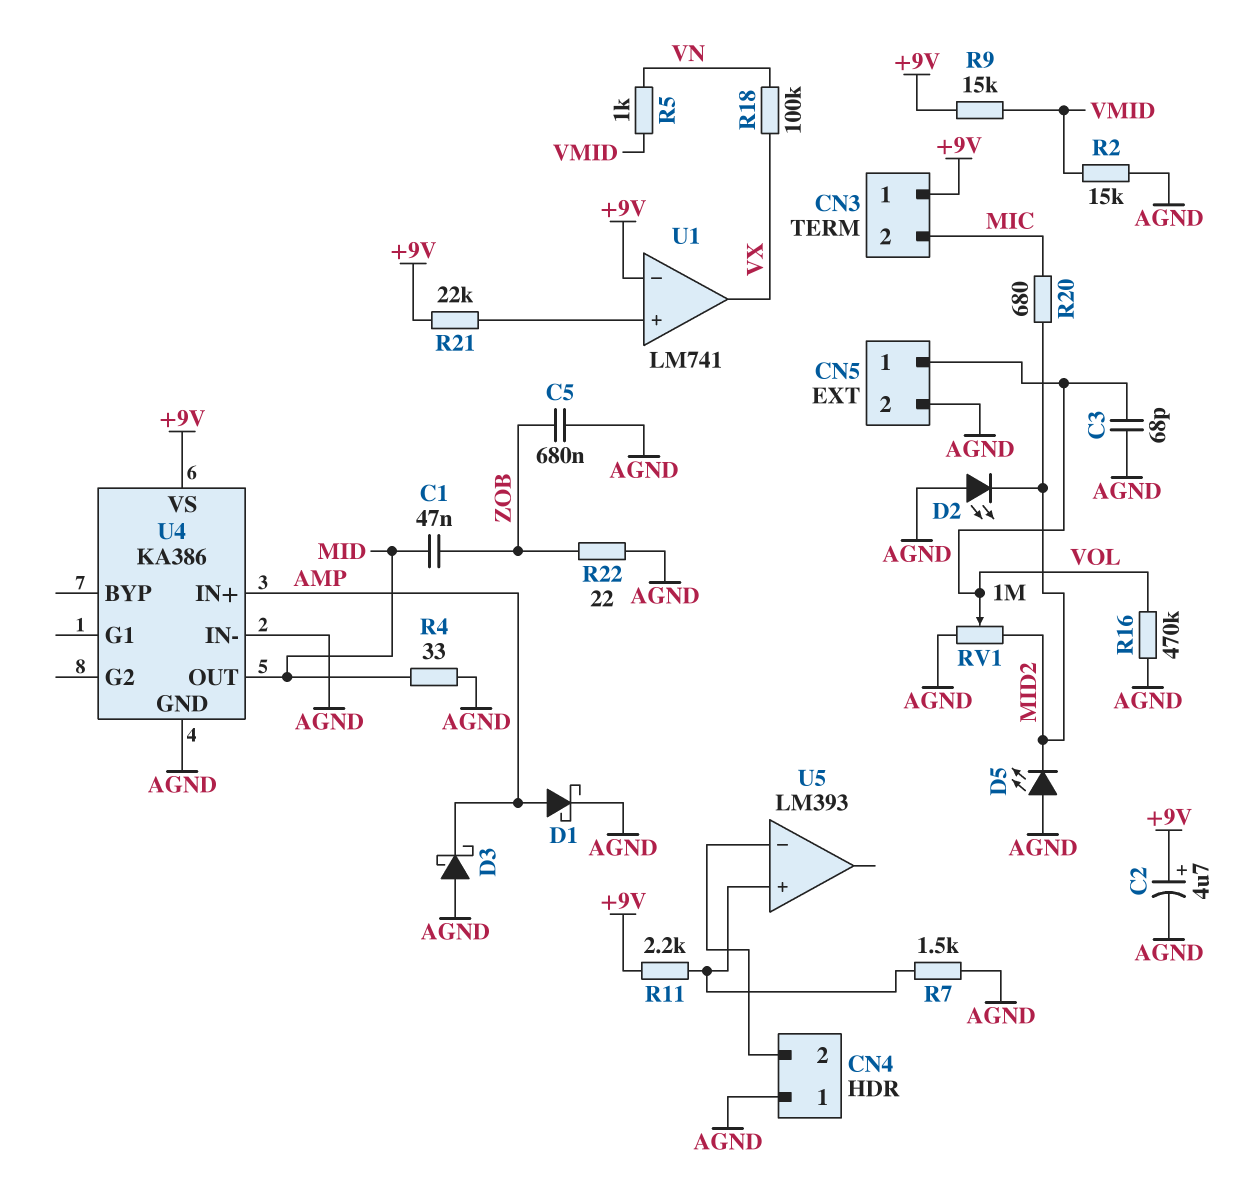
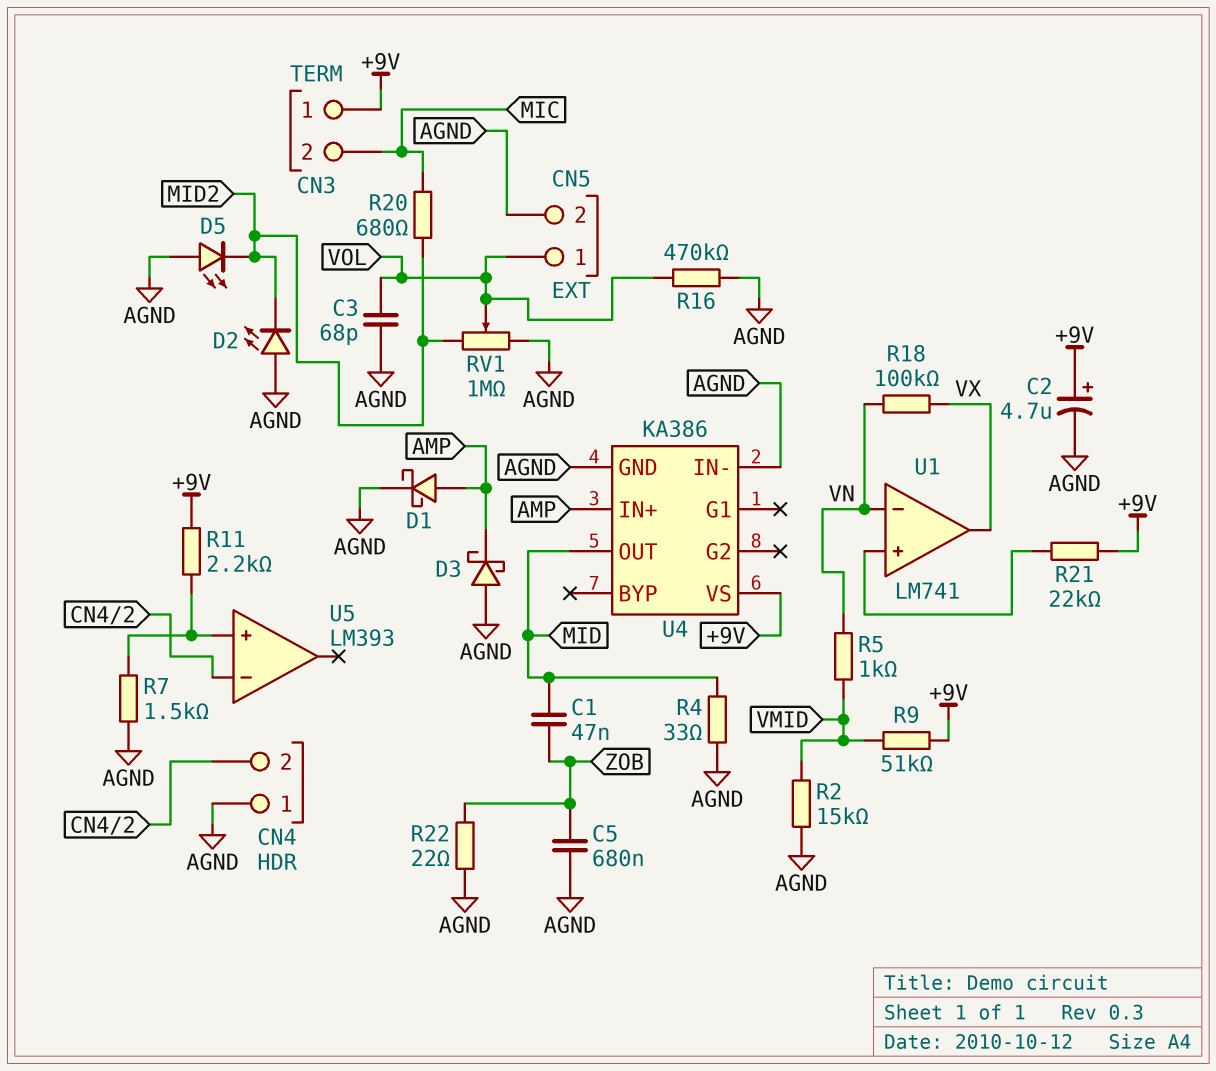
R9: 15k (+9V, VMID) -> 51k (+9V, VMID)
U1 pin in-: +9V -> VN

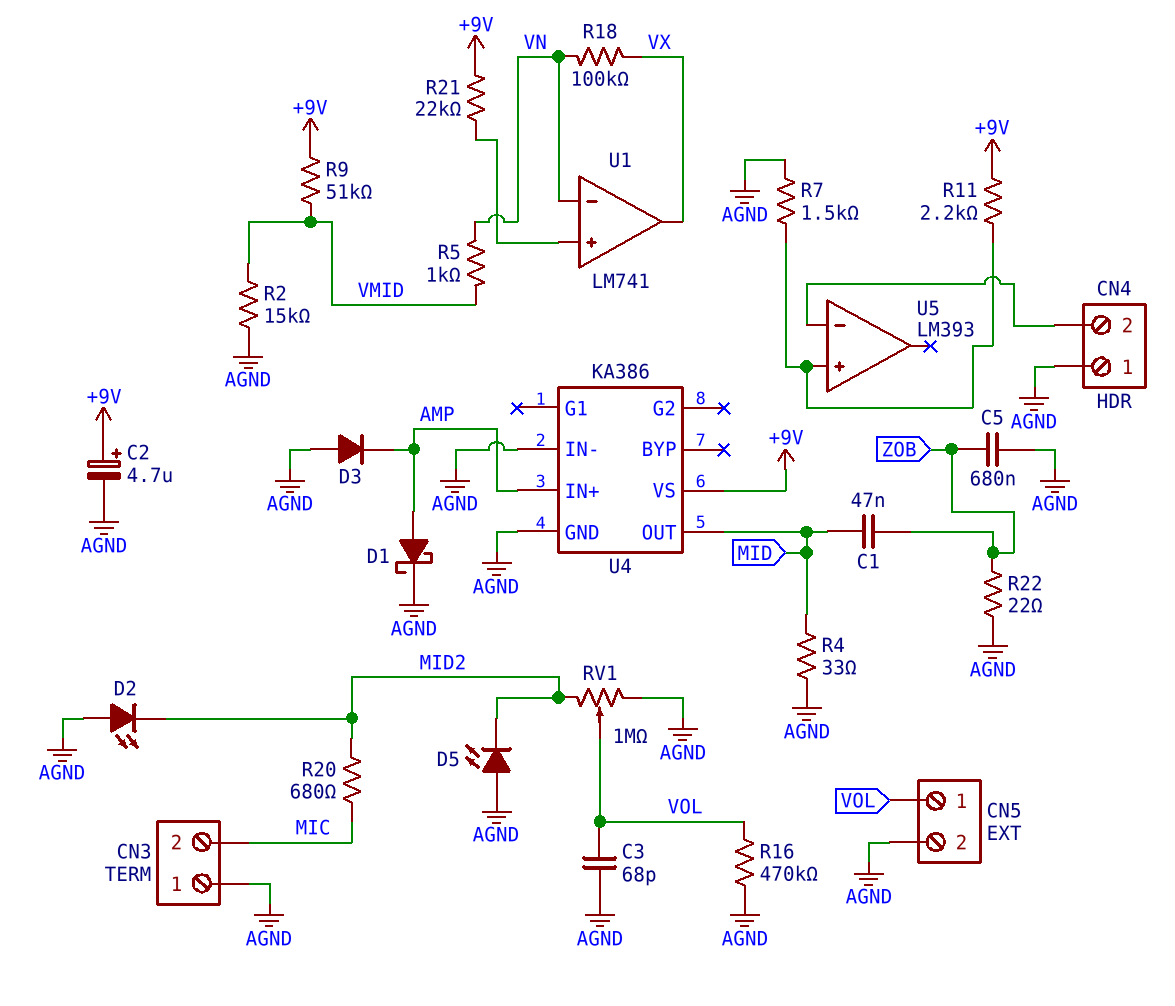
CN3 pin 1: +9V -> AGND
D3: schottky (A AGND, K AMP) -> diode (A AGND, K AMP)

